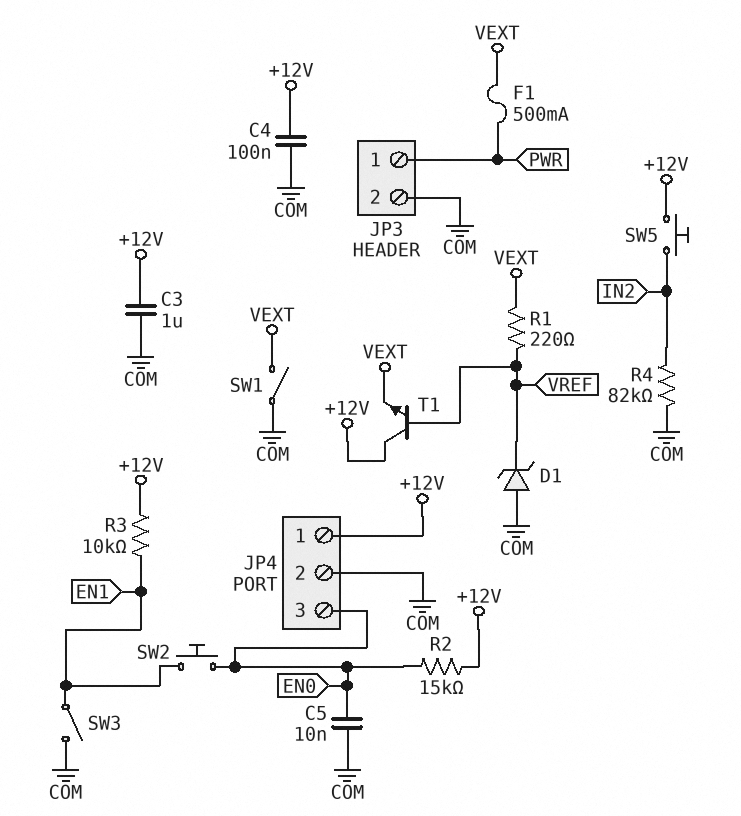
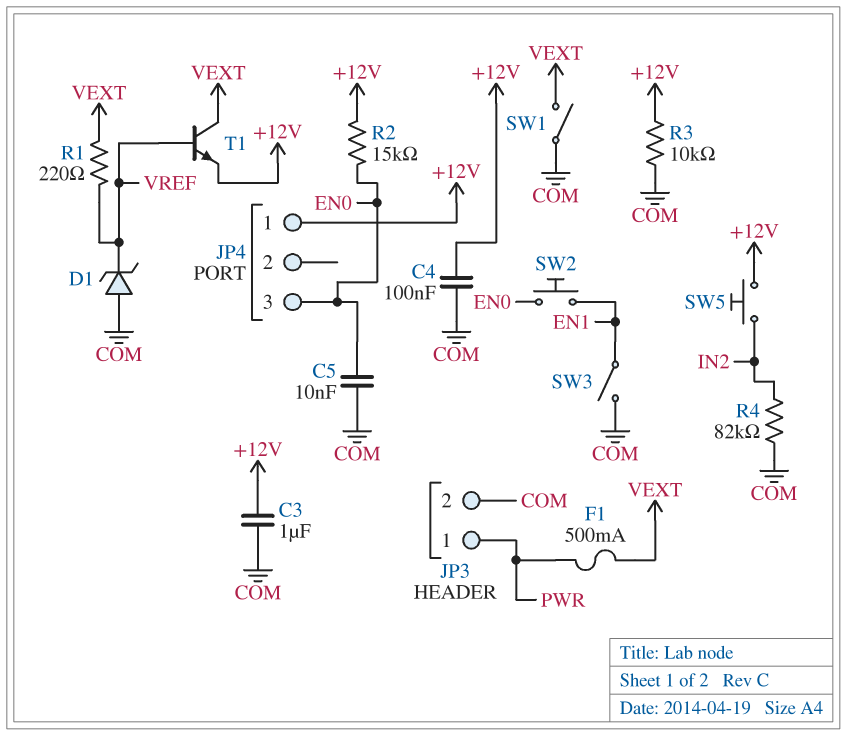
JP4 pin 2: COM -> none
R3: 10k (+12V, EN1) -> 10k (+12V, COM)
T1: NPN (B VREF, C +12V, E VEXT) -> NPN (B VREF, C VEXT, E +12V)

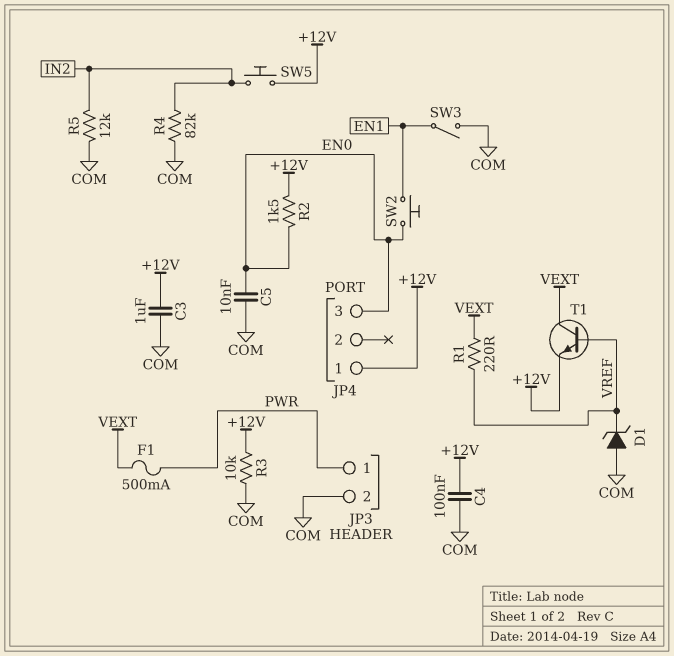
R2: 15k (+12V, EN0) -> 1.5k (+12V, EN0)
R5: none -> 12k (COM, IN2)
SW1: switch (COM, VEXT) -> none

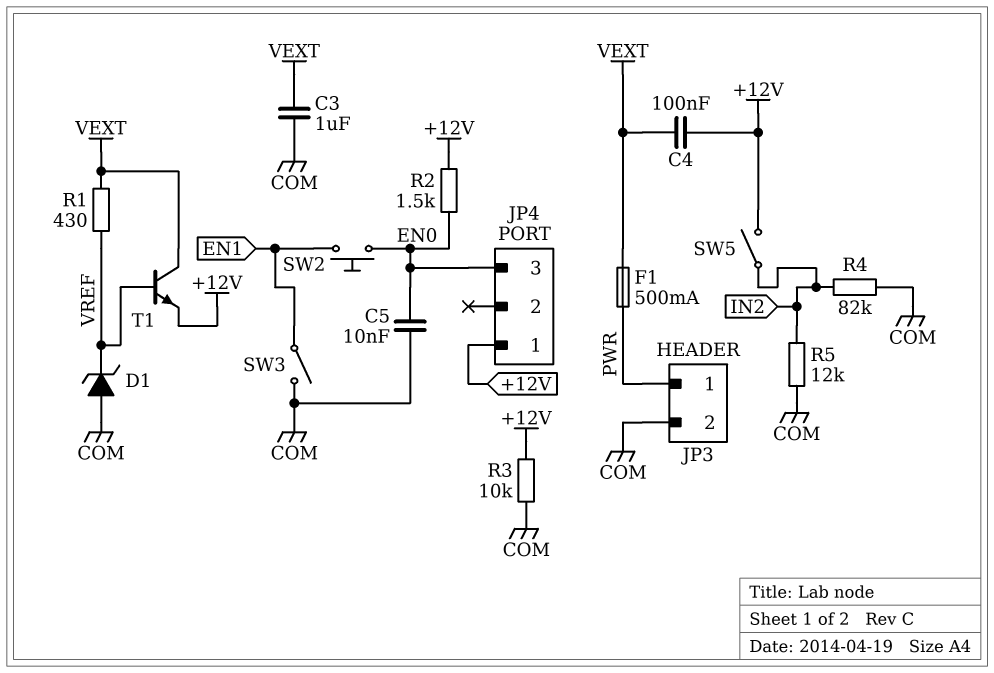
C3: 1uF (+12V, COM) -> 1uF (COM, VEXT)
C4: 100nF (+12V, COM) -> 100nF (+12V, VEXT)
R1: 220 (VEXT, VREF) -> 430 (VEXT, VREF)
SW5: button (+12V, IN2) -> switch (+12V, IN2)

